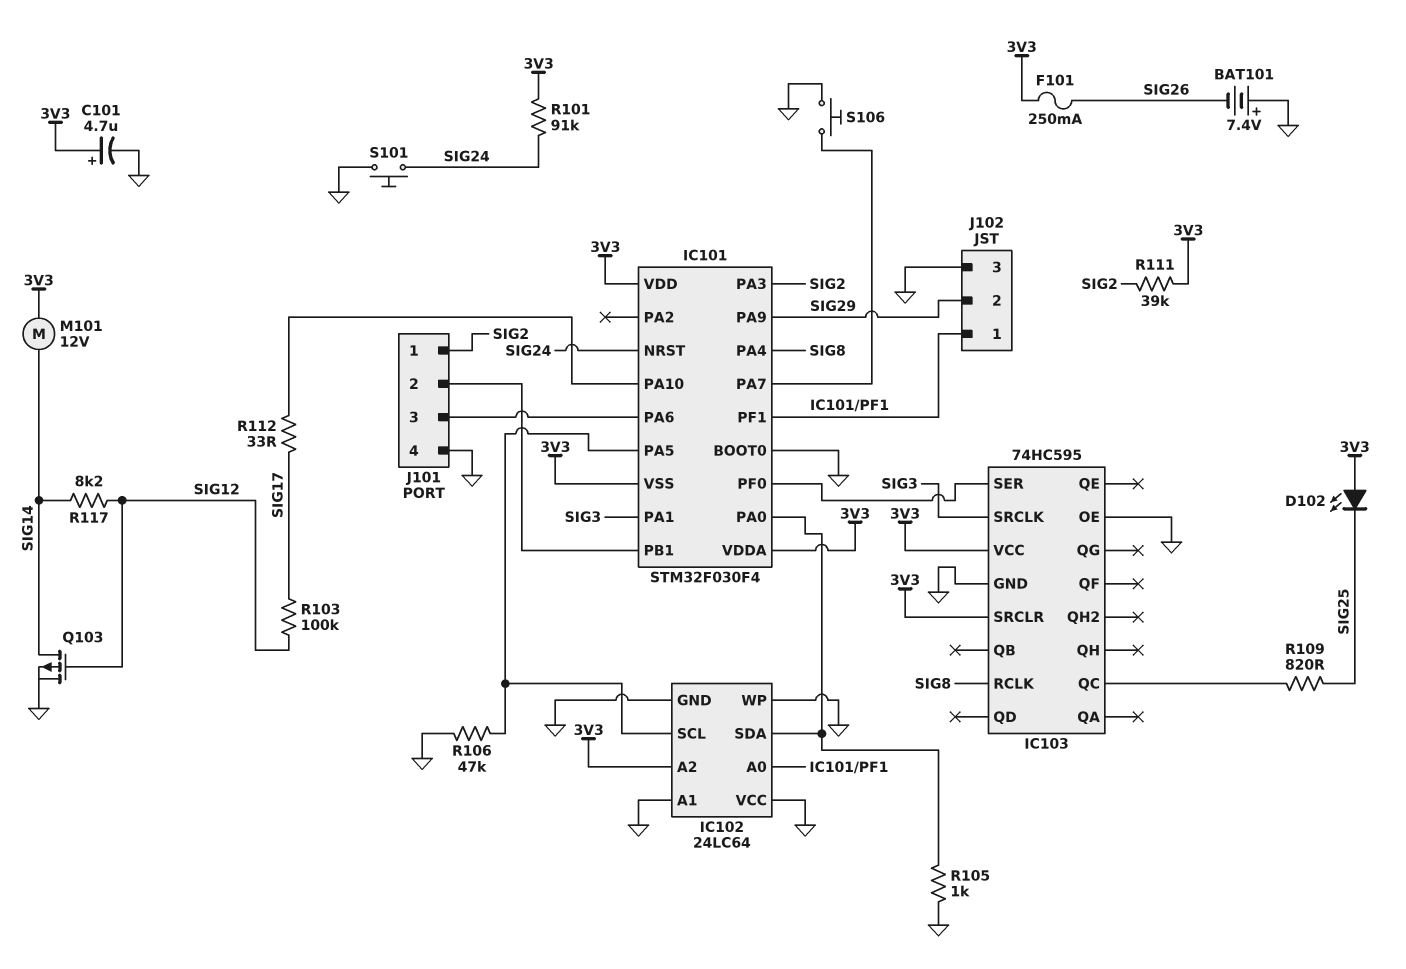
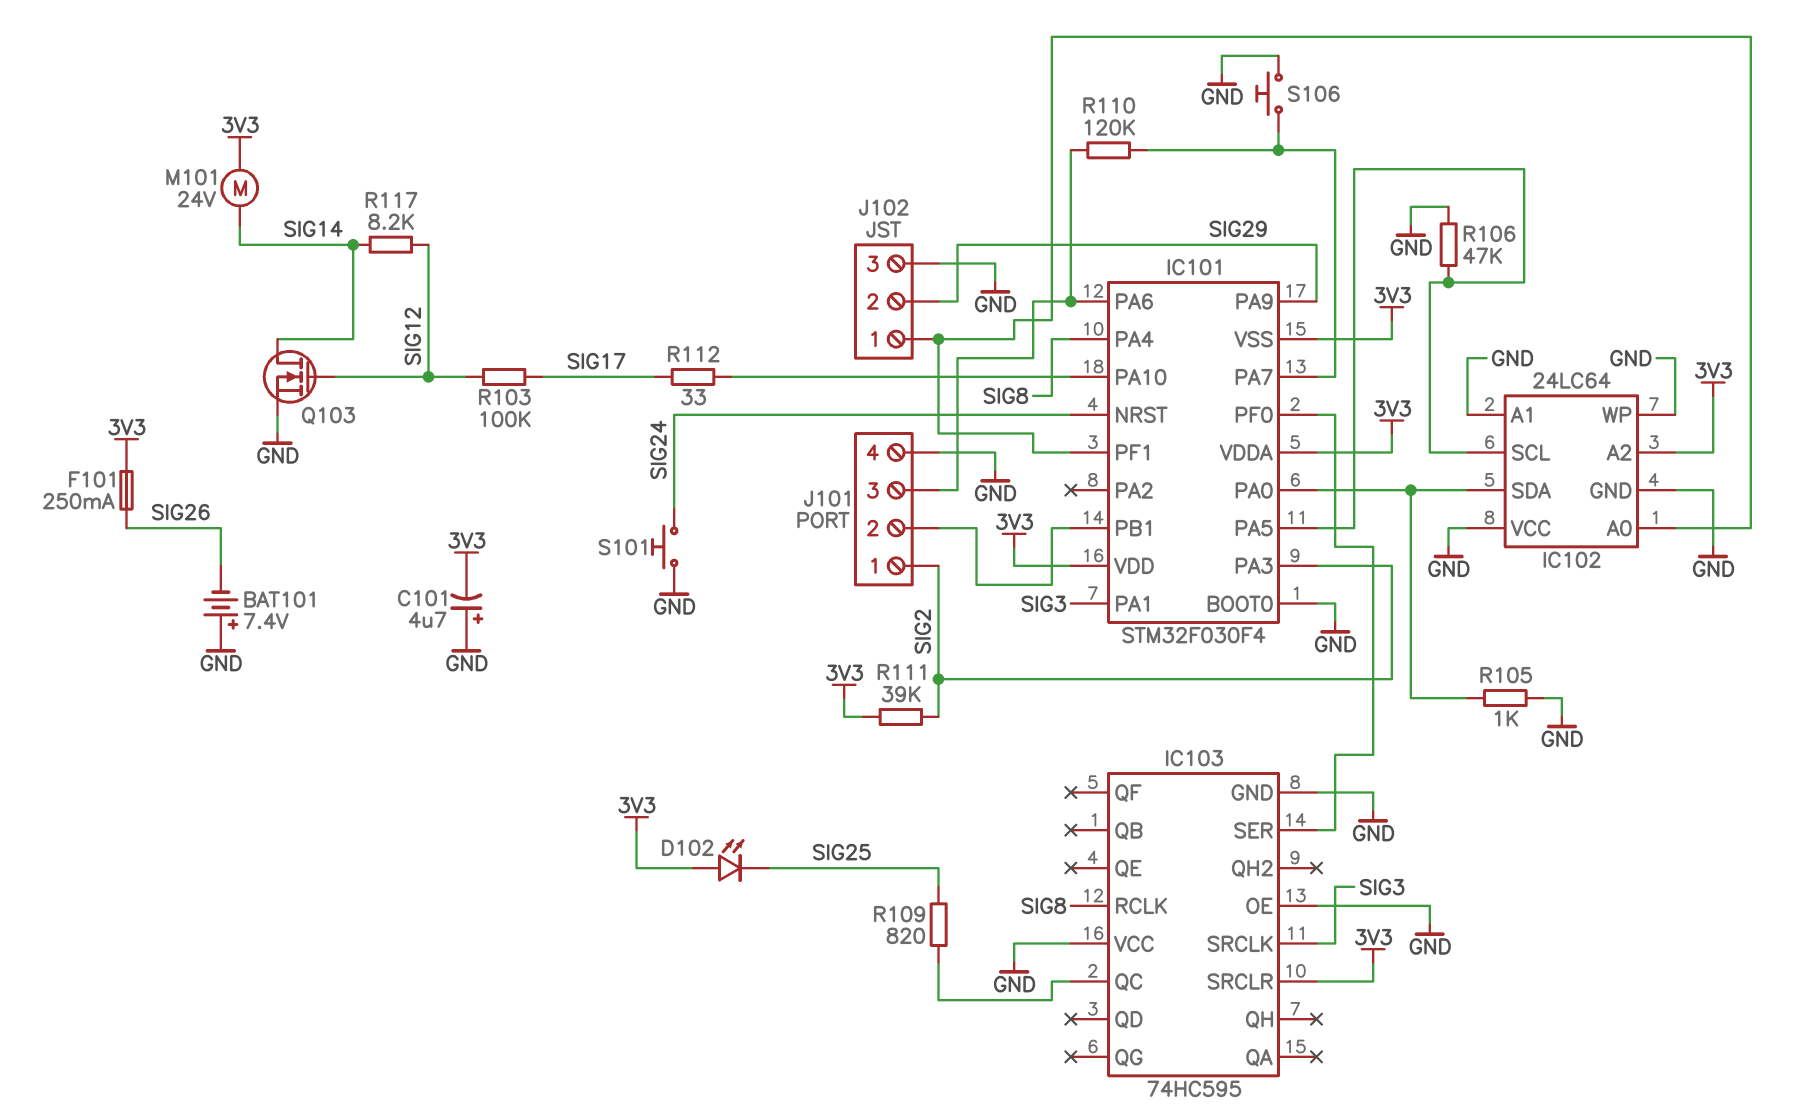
C101: 4.7uF (plus 3V3, minus GND) -> 4.7uF (plus GND, minus 3V3)
IC103 pin VCC: 3V3 -> GND
M101: motor 12V (3V3, SIG14) -> motor 24V (3V3, SIG14)
Q103: PMOS (G SIG12, D SIG14, S GND) -> NMOS (G SIG12, D SIG14, S GND)
R101: 91k (3V3, SIG24) -> none
R110: none -> 120k (IC101/PA6, IC101/PA7)

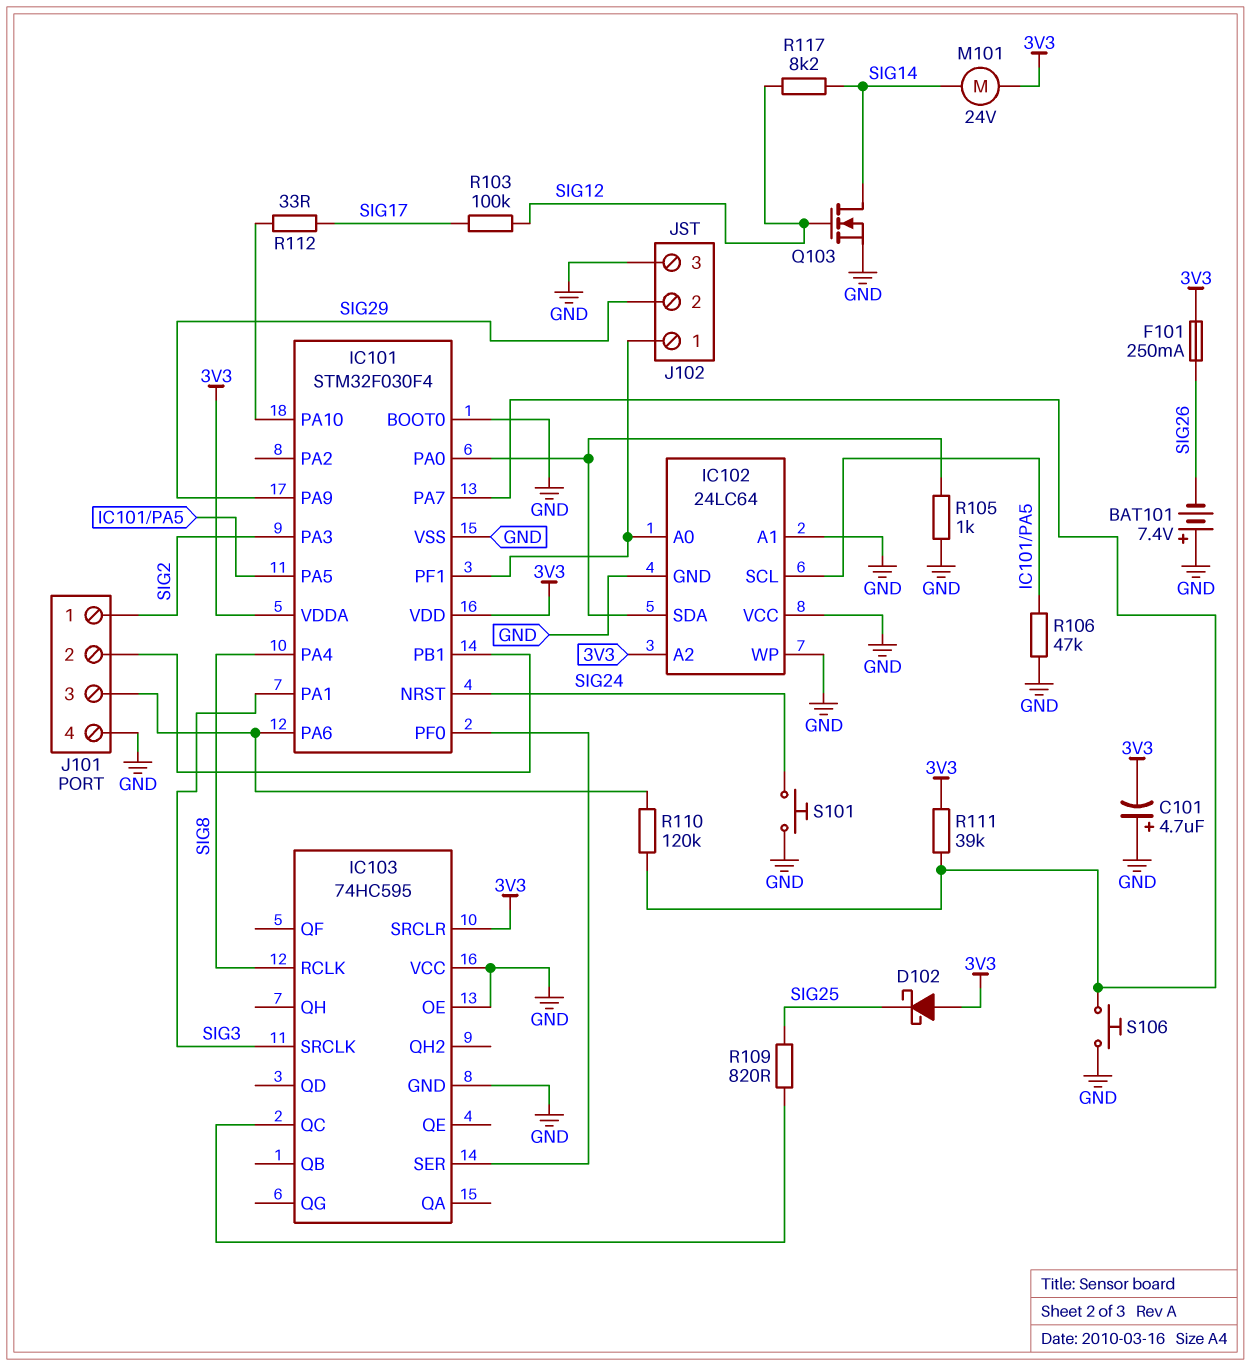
D102: LED (A 3V3, K SIG25) -> schottky (A 3V3, K SIG25)
IC101 pin VSS: 3V3 -> GND
R111: 39k (3V3, SIG2) -> 39k (3V3, IC101/PA7)

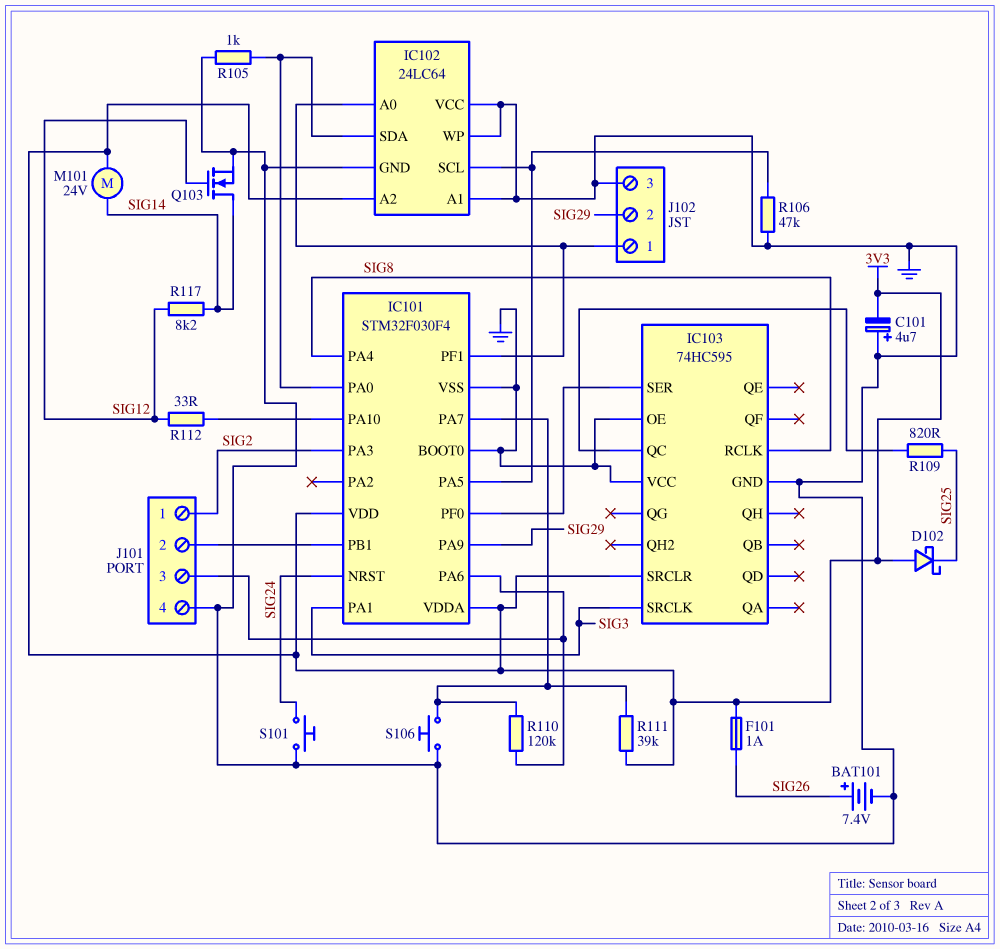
BAT101: 7.4V (plus GND, minus SIG26) -> 7.4V (plus SIG26, minus GND)
F101: 250mA (3V3, SIG26) -> 1A (3V3, SIG26)
R103: 100k (SIG12, SIG17) -> none
R112: 33 (IC101/PA10, SIG17) -> 33 (IC101/PA10, SIG12)

